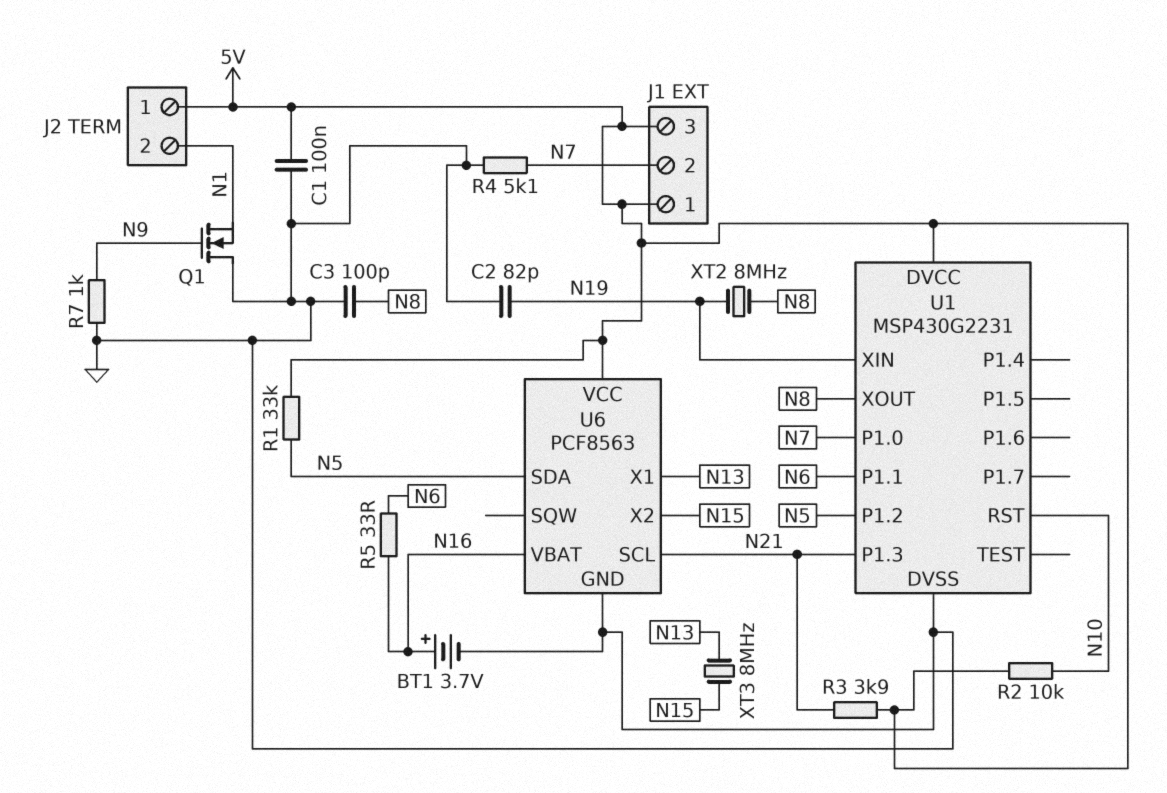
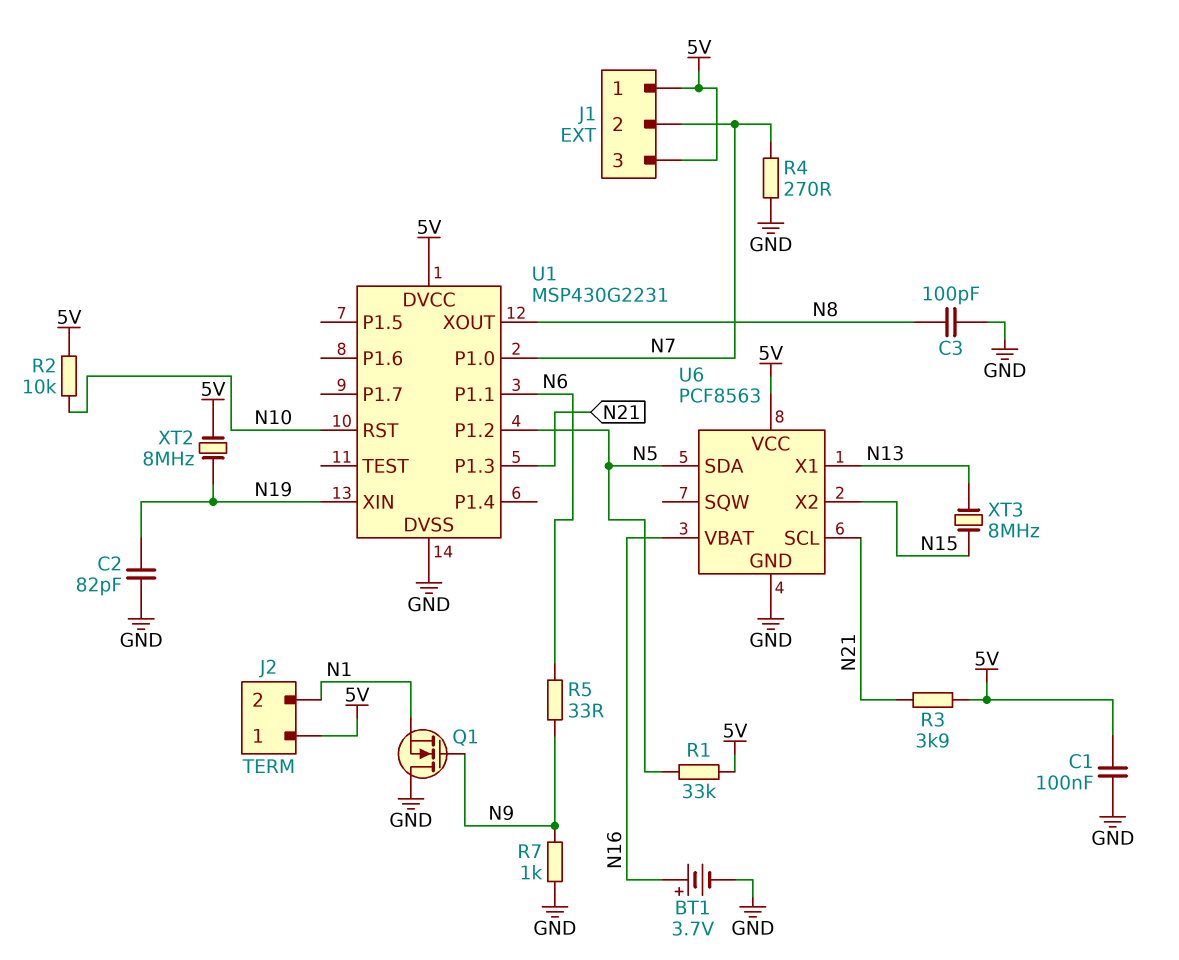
R4: 5.1k (GND, N7) -> 270 (GND, N7)
R5: 33 (N6, N16) -> 33 (N6, N9)
XT2: 8MHz (N8, N19) -> 8MHz (5V, N19)

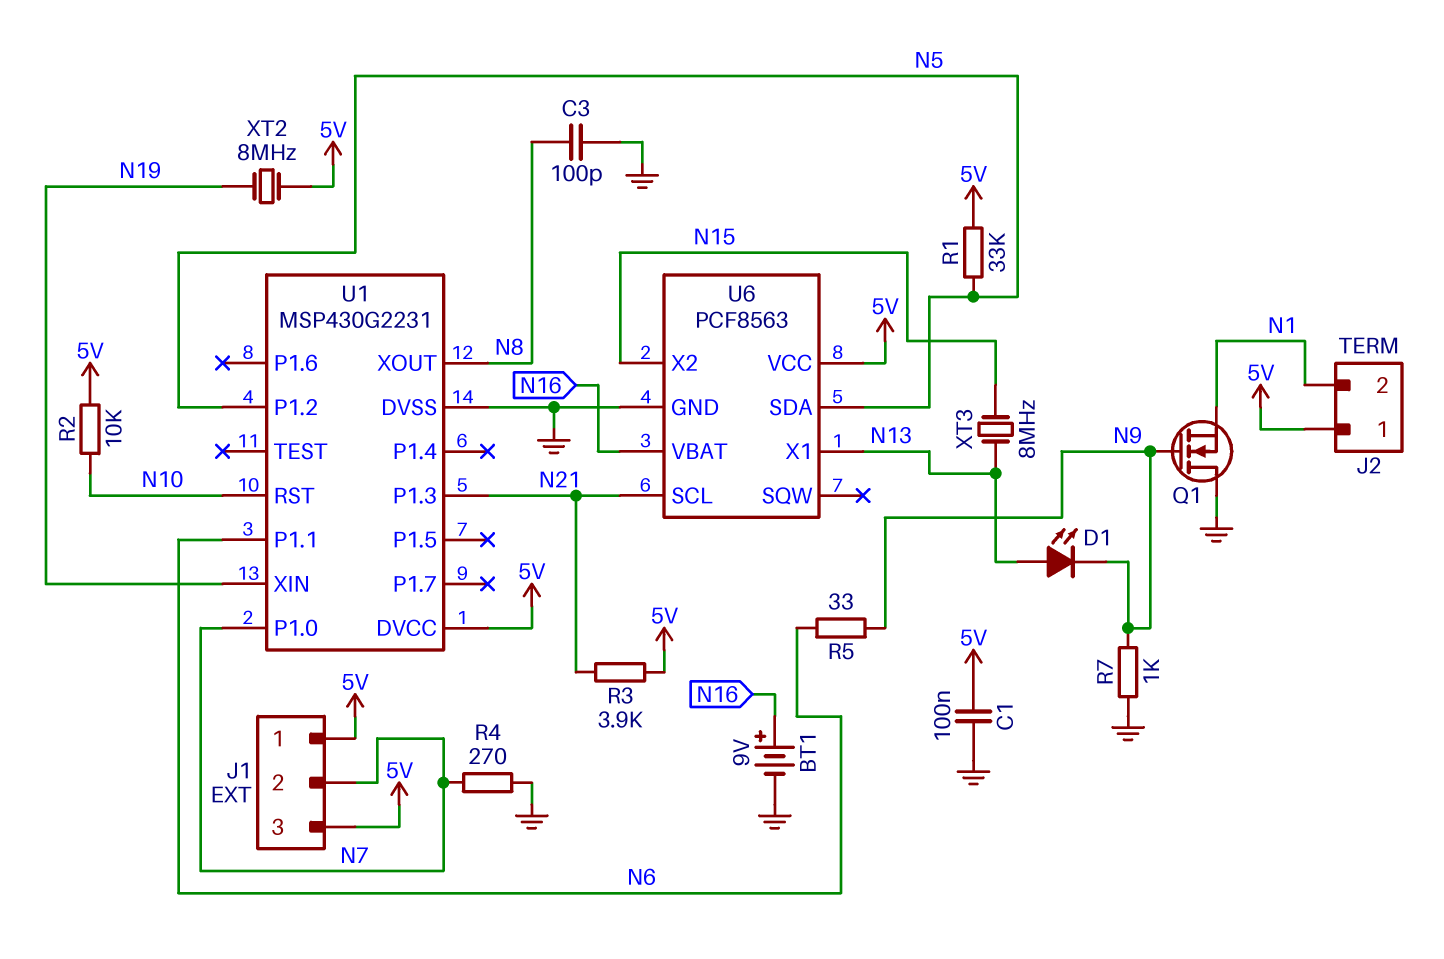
BT1: 3.7V (plus N16, minus GND) -> 9V (plus N16, minus GND)
C2: 82pF (GND, N19) -> none
D1: none -> LED (A N13, K N9)

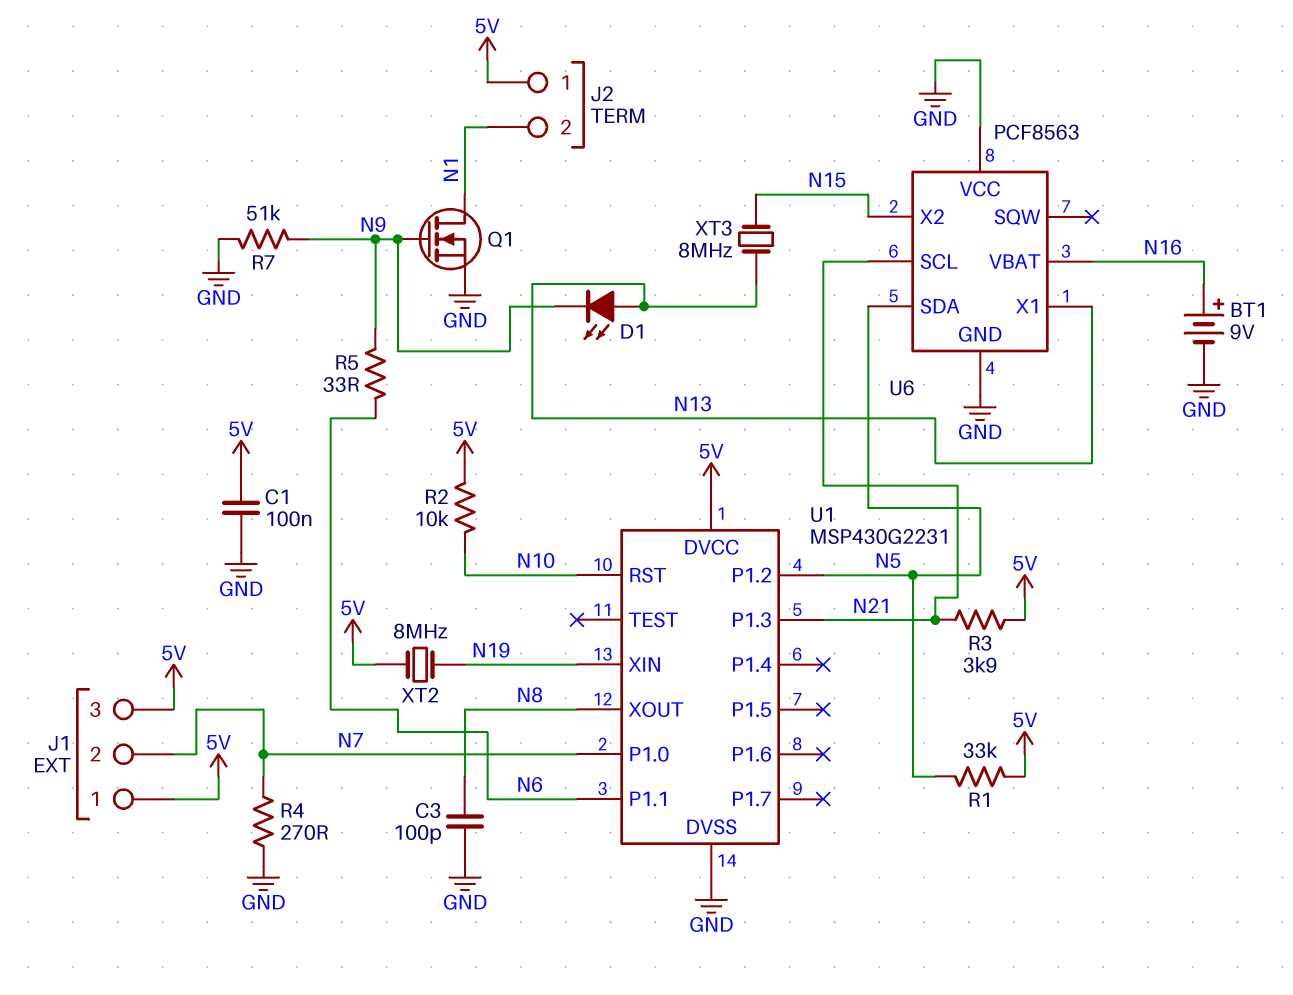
Q1: NMOS (G N9, D GND, S N1) -> NMOS (G N9, D N1, S GND)
R7: 1k (GND, N9) -> 51k (GND, N9)
U6 pin VCC: 5V -> GND

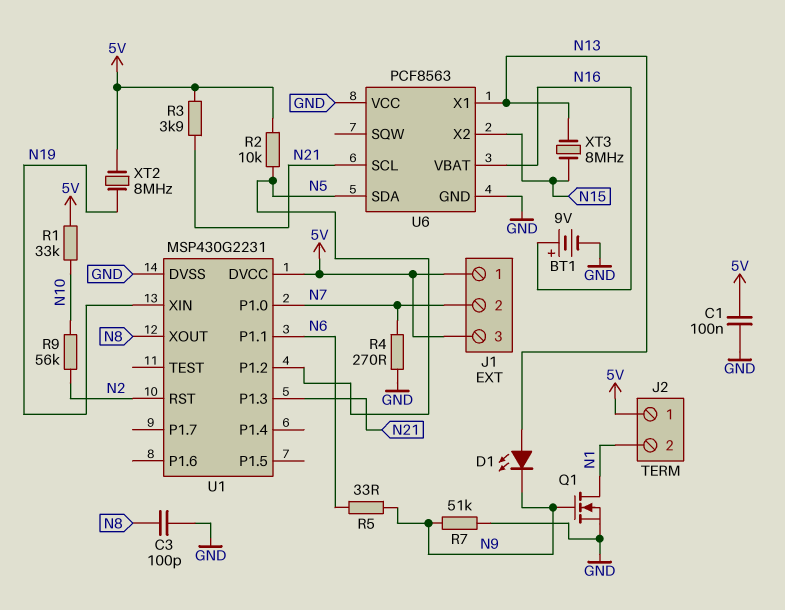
R1: 33k (5V, N5) -> 33k (5V, N10)
R2: 10k (5V, N10) -> 10k (5V, N5)
R9: none -> 56k (N2, N10)
U1 pin RST: N10 -> N2

